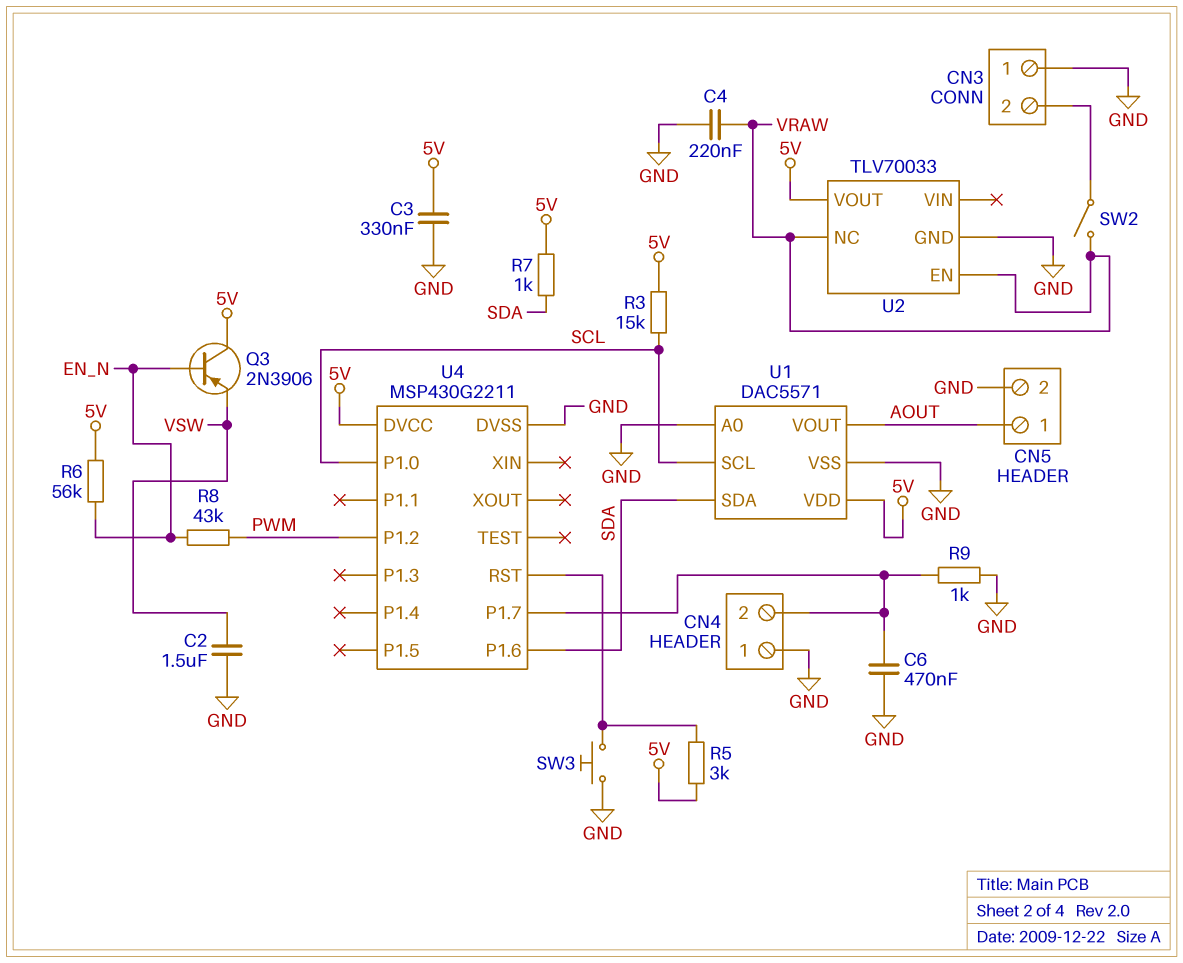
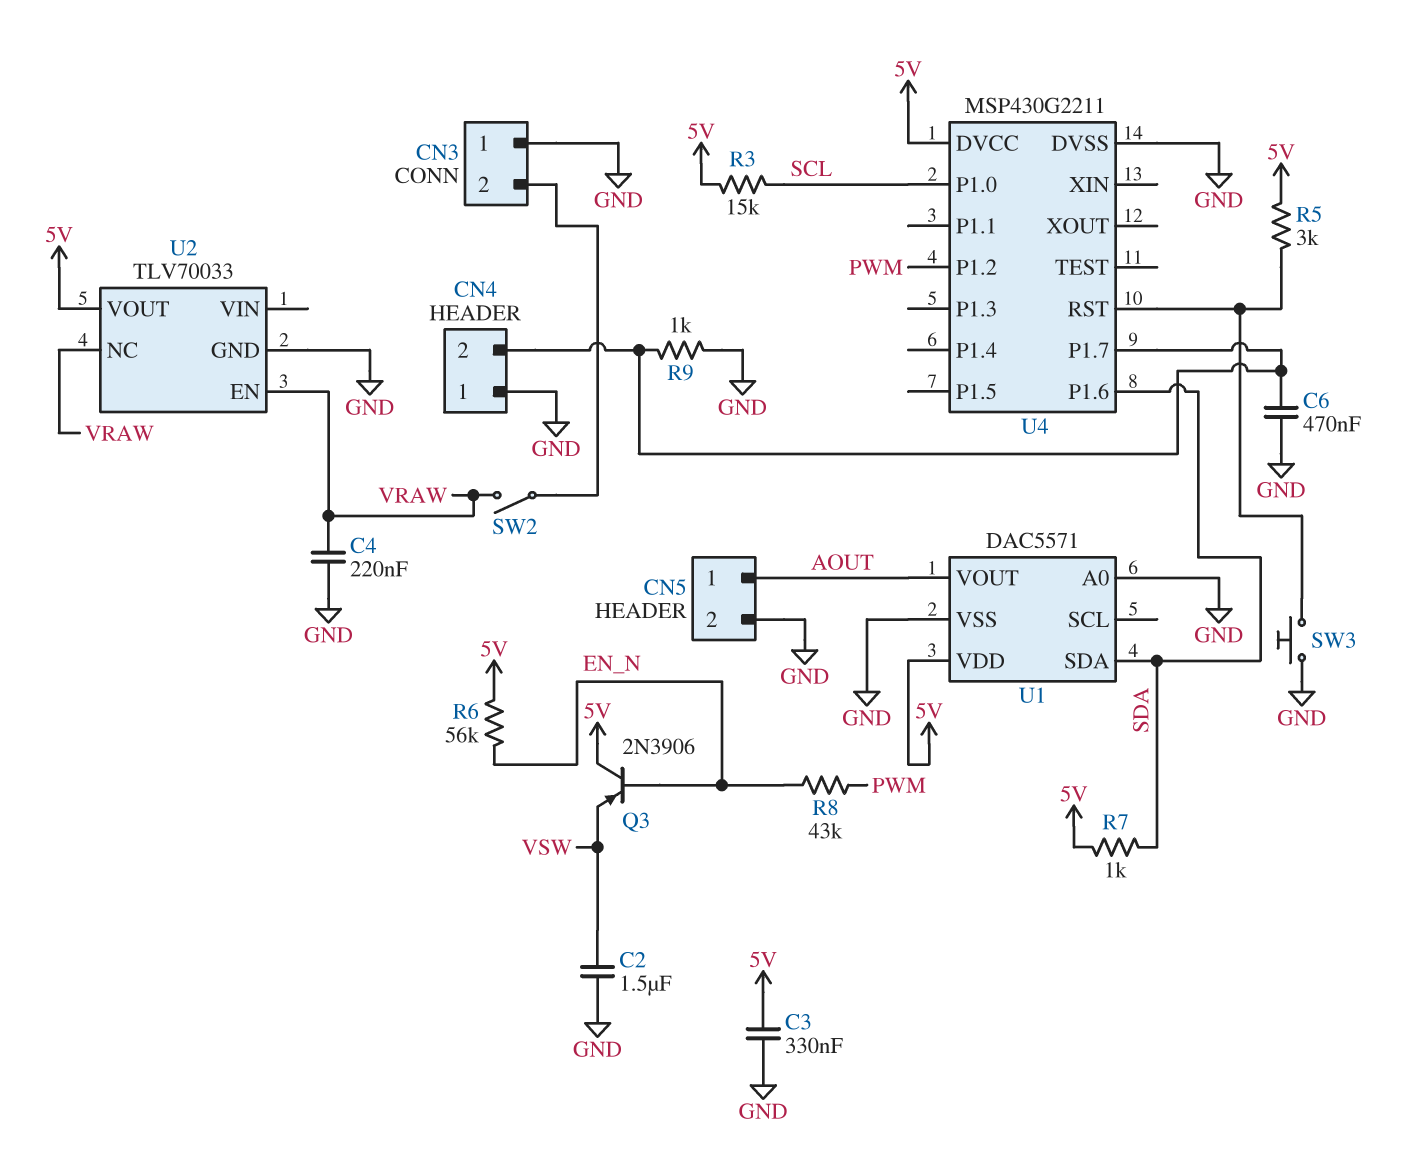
U1 pin SCL: SCL -> none

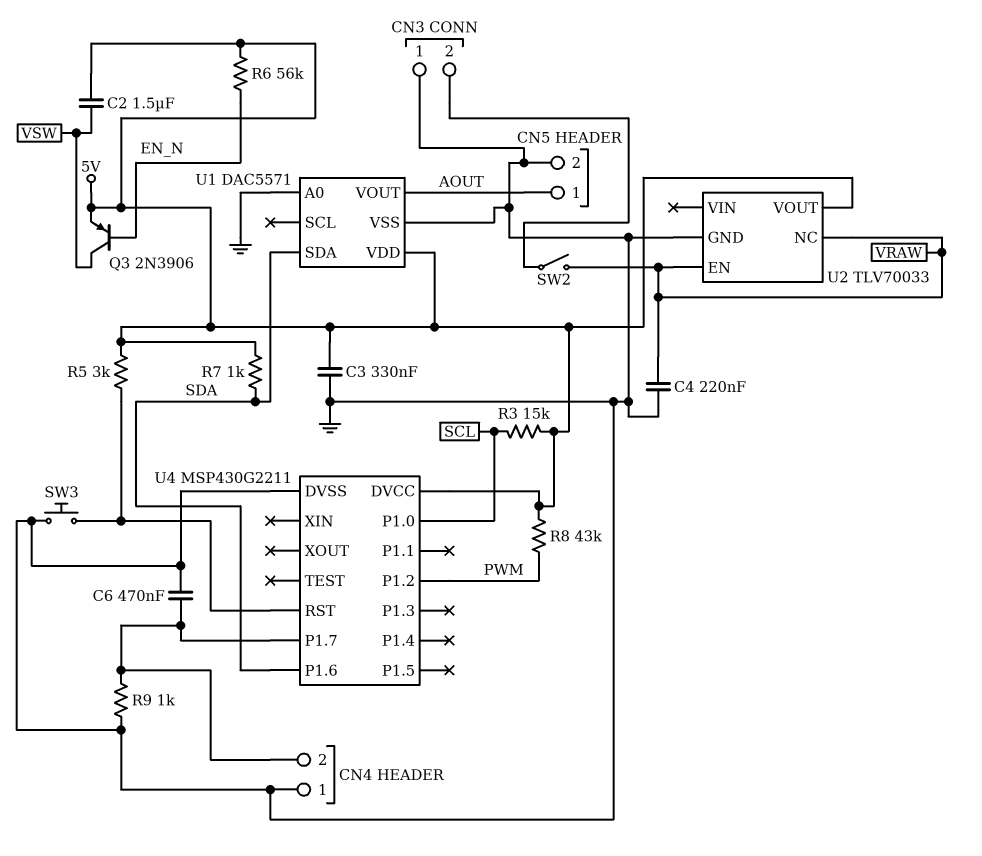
C2: 1.5uF (GND, VSW) -> 1.5uF (5V, VSW)
Q3: PNP 2N3906 (B EN_N, C 5V, E VSW) -> PNP 2N3906 (B EN_N, C VSW, E 5V)
R8: 43k (EN_N, PWM) -> 43k (5V, PWM)

